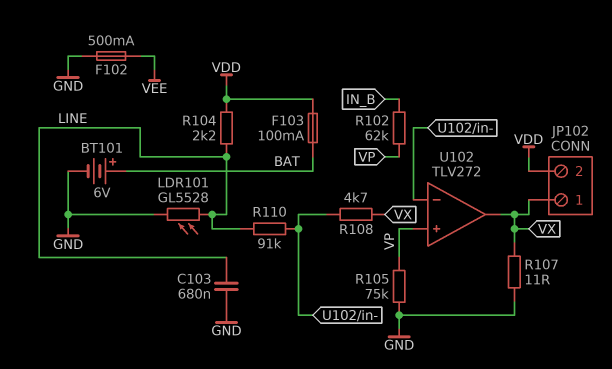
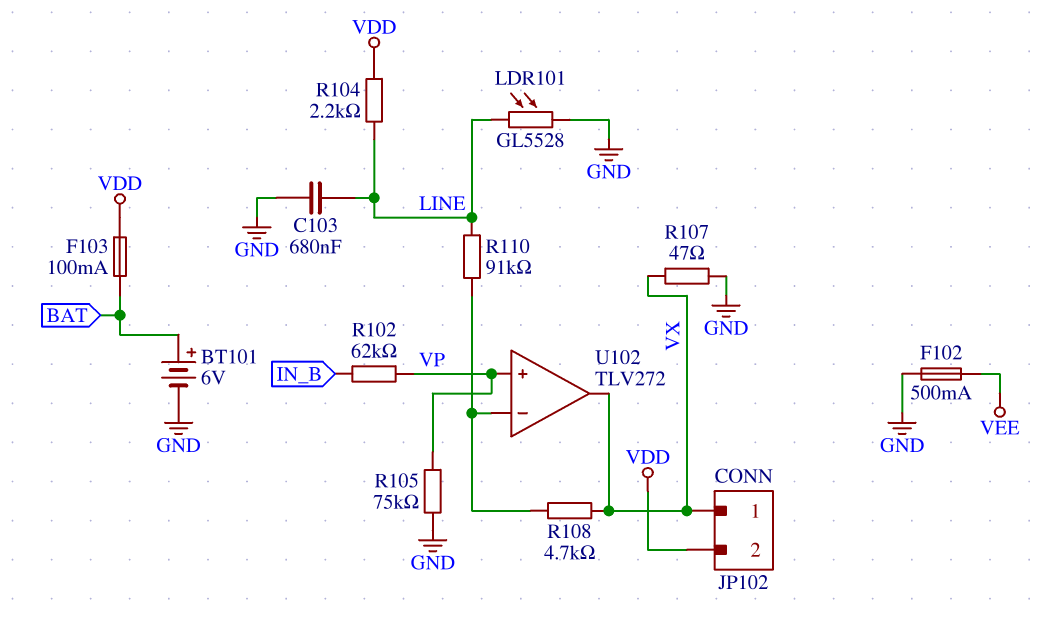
R107: 11 (GND, VX) -> 47 (GND, VX)

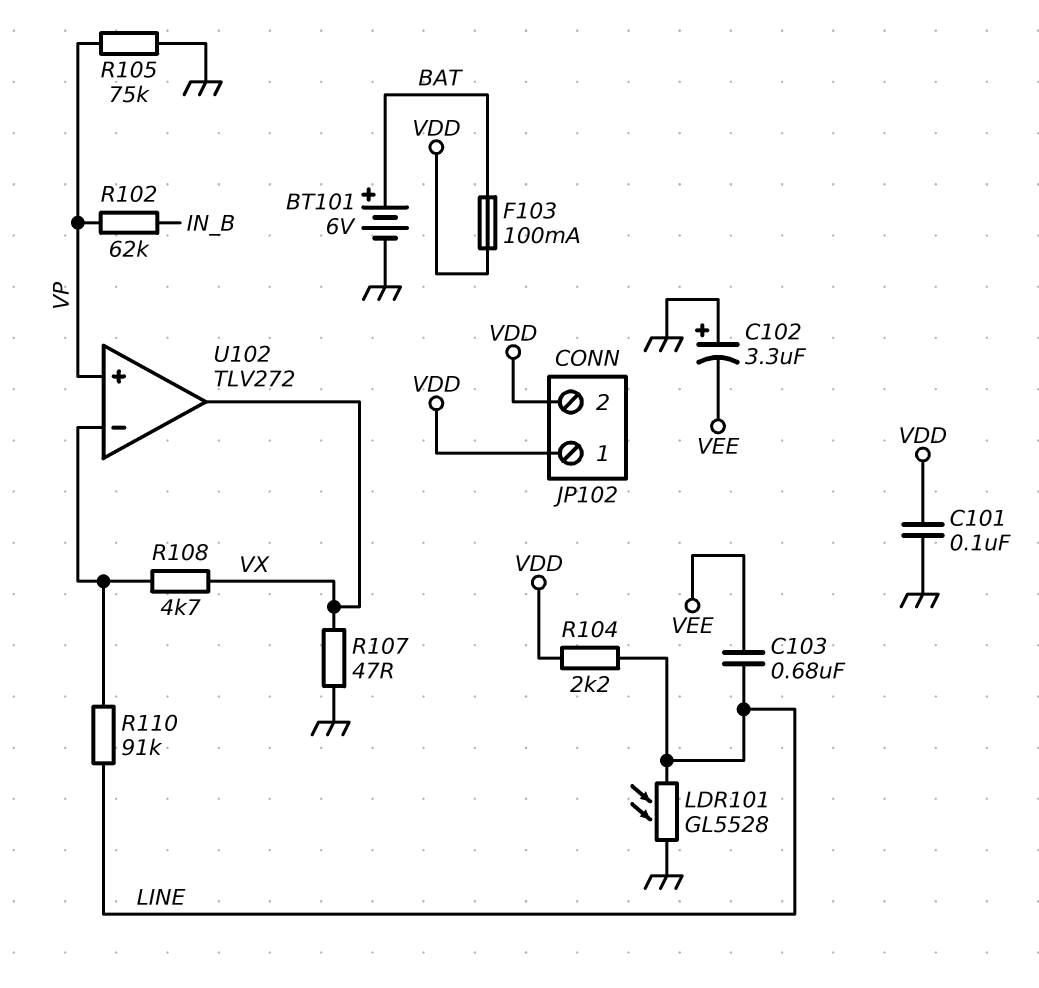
C101: none -> 100nF (GND, VDD)
C102: none -> 3.3uF (plus GND, minus VEE)
C103: 680nF (GND, LINE) -> 680nF (LINE, VEE)
F102: 500mA (GND, VEE) -> none
JP102 pin 1: VX -> VDD

